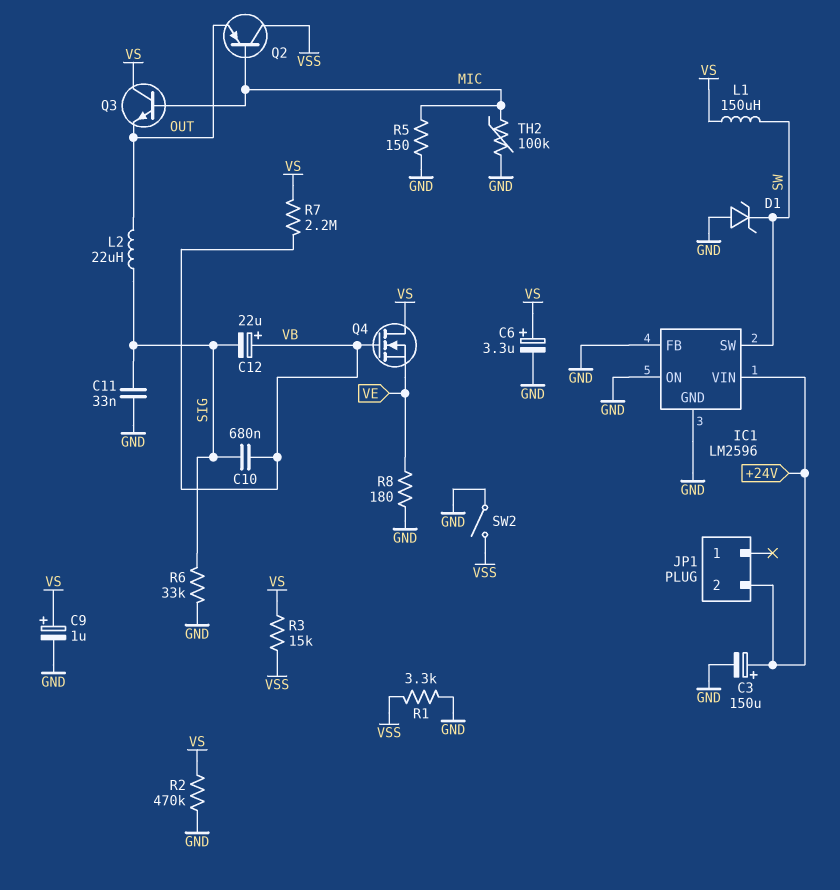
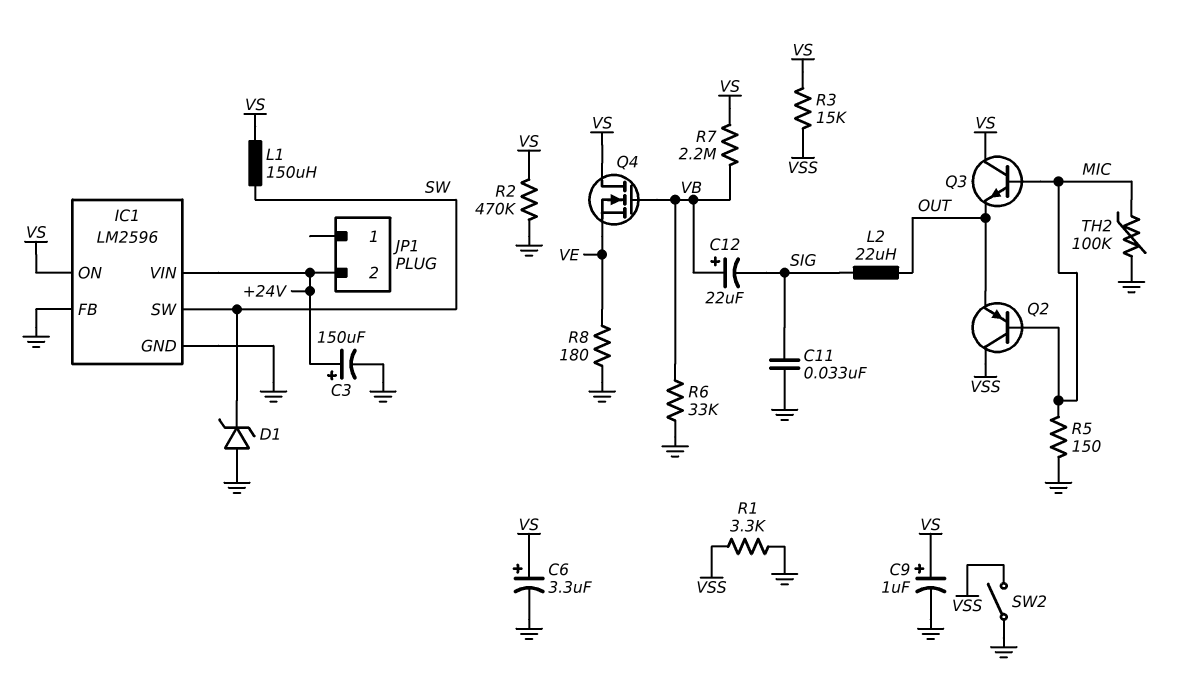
C10: 680nF (SIG, VB) -> none
IC1 pin ON: GND -> VS
R6: 33k (GND, SIG) -> 33k (GND, VB)

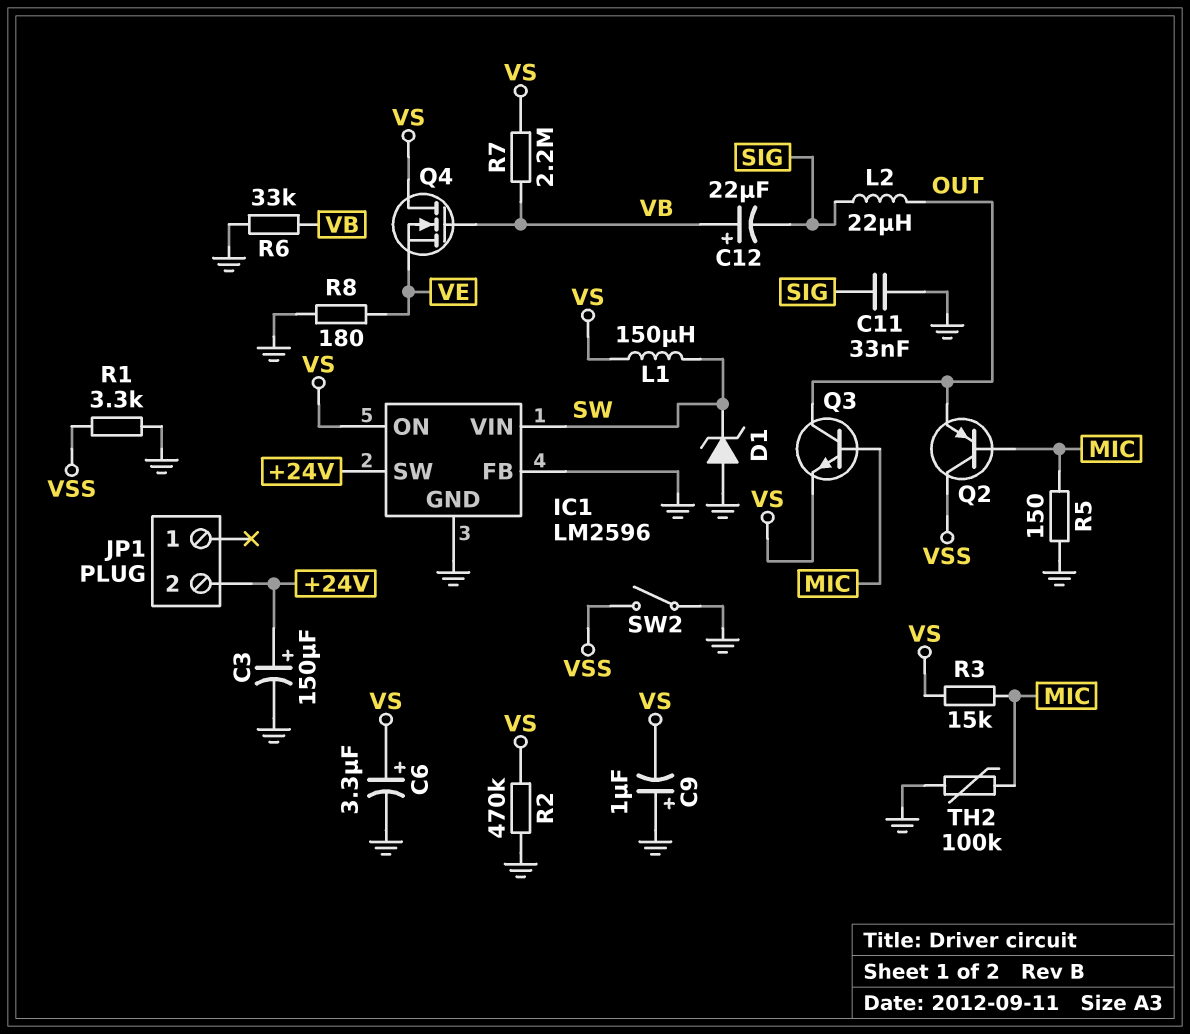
C9: 1uF (plus VS, minus GND) -> 1uF (plus GND, minus VS)
IC1 pin SW: SW -> +24V
IC1 pin VIN: +24V -> SW
Q3: NPN (B MIC, C VS, E OUT) -> NPN (B MIC, C OUT, E VS)
R3: 15k (VS, VSS) -> 15k (MIC, VS)

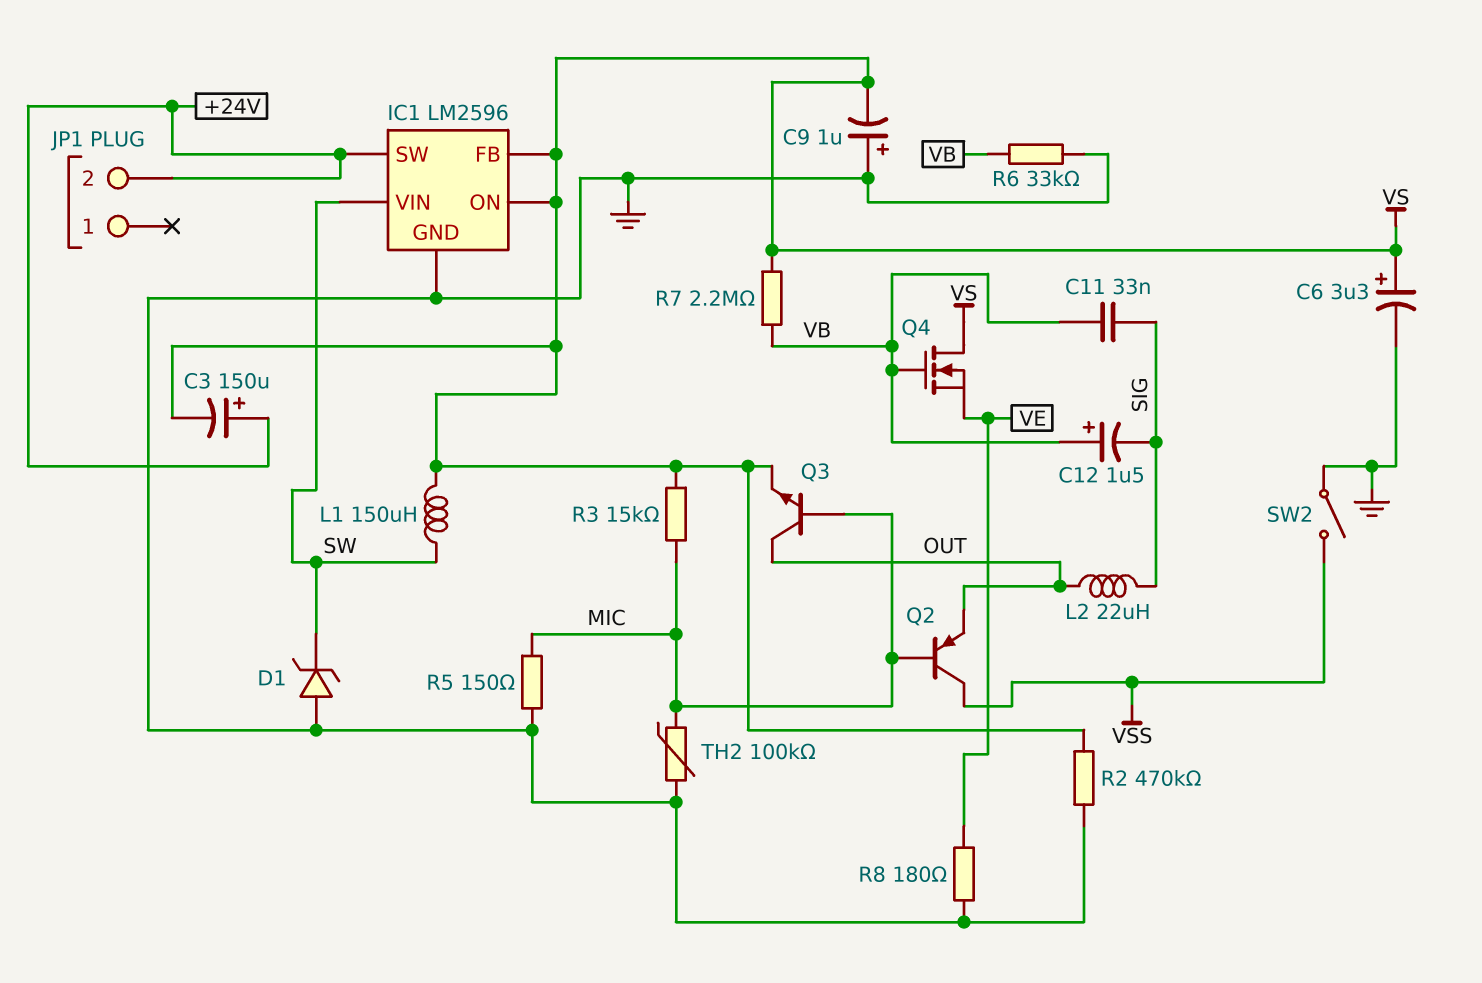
C3: 150uF (plus +24V, minus GND) -> 150uF (plus +24V, minus VS)
C11: 33nF (GND, SIG) -> 33nF (SIG, VB)
C12: 22uF (plus VB, minus SIG) -> 1.5uF (plus VB, minus SIG)
IC1 pin FB: GND -> VS
R1: 3.3k (GND, VSS) -> none

